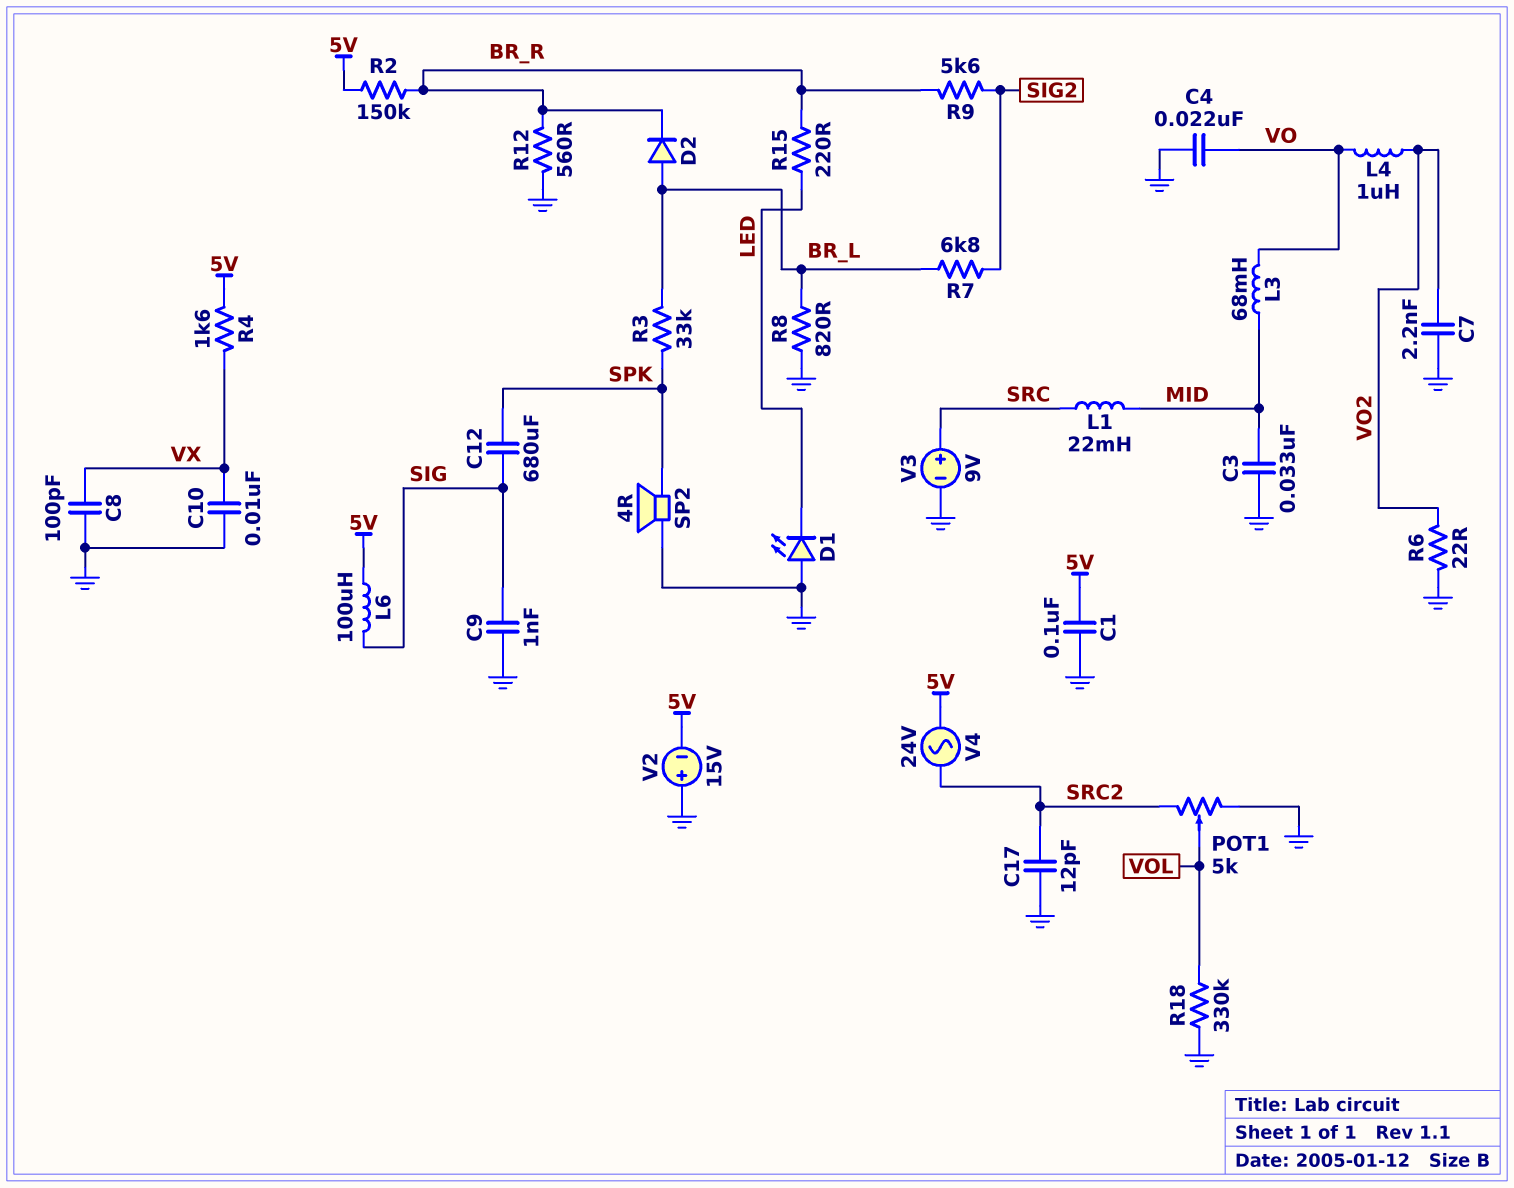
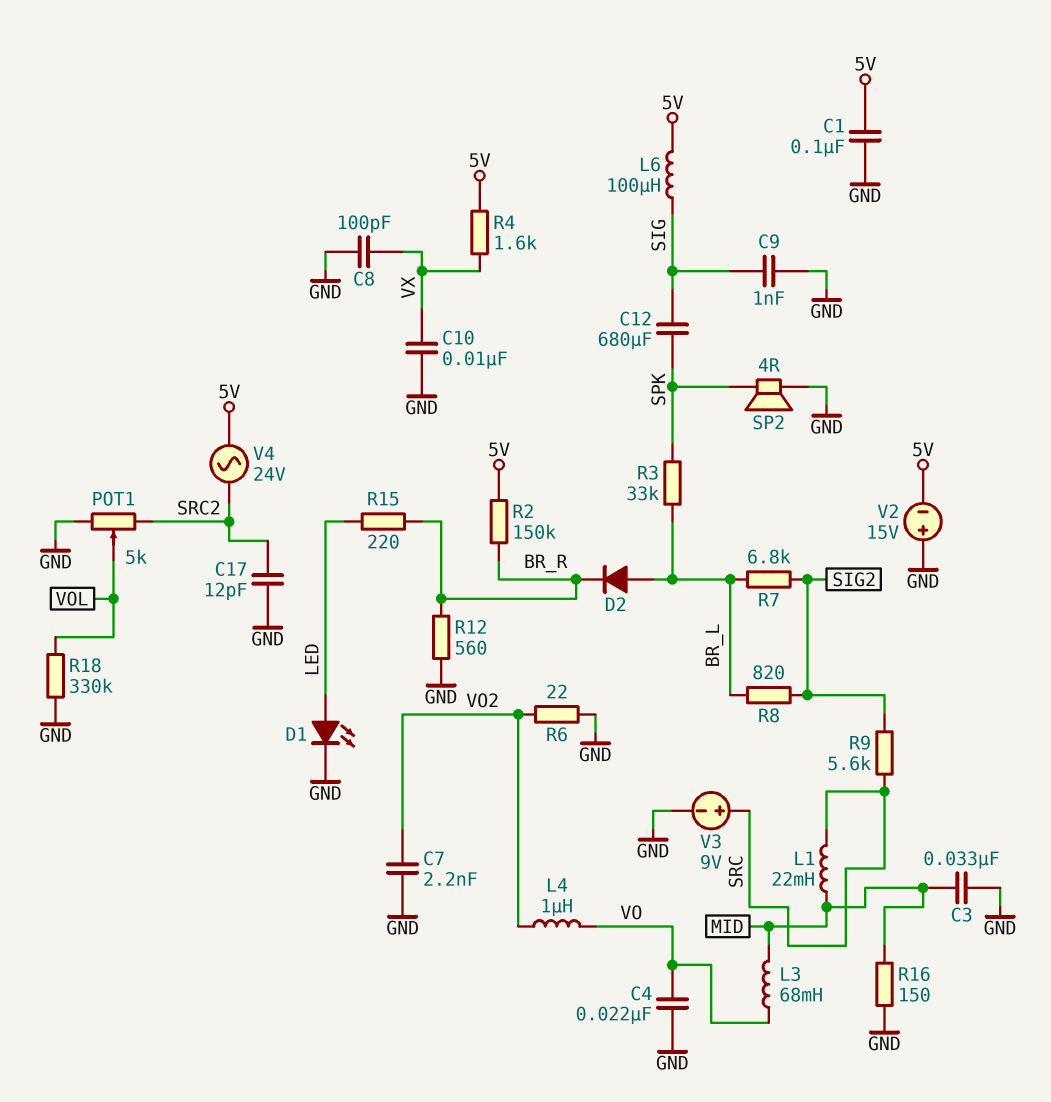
D1: LED (A GND, K LED) -> LED (A LED, K GND)
R8: 820 (BR_L, GND) -> 820 (BR_L, SIG2)
R9: 5.6k (BR_R, SIG2) -> 5.6k (SIG2, SRC)
R16: none -> 150 (GND, MID)

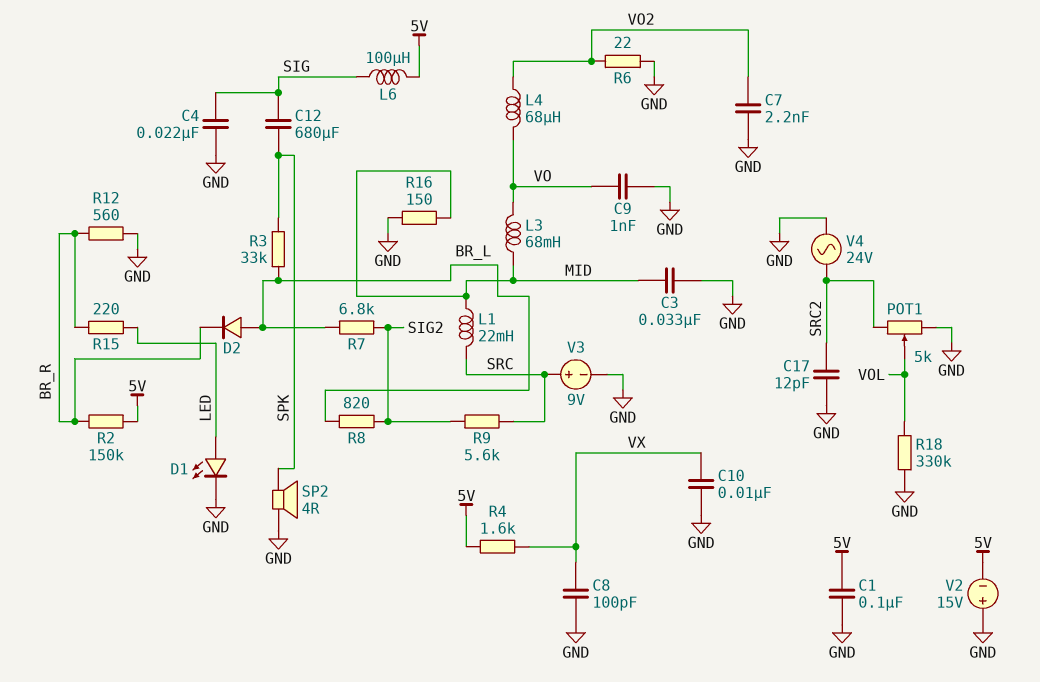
C4: 22nF (GND, VO) -> 22nF (GND, SIG)
C9: 1nF (GND, SIG) -> 1nF (GND, VO)
L4: 1uH (VO, VO2) -> 68uH (VO, VO2)
V4: AC 24V (5V, SRC2) -> AC 24V (GND, SRC2)

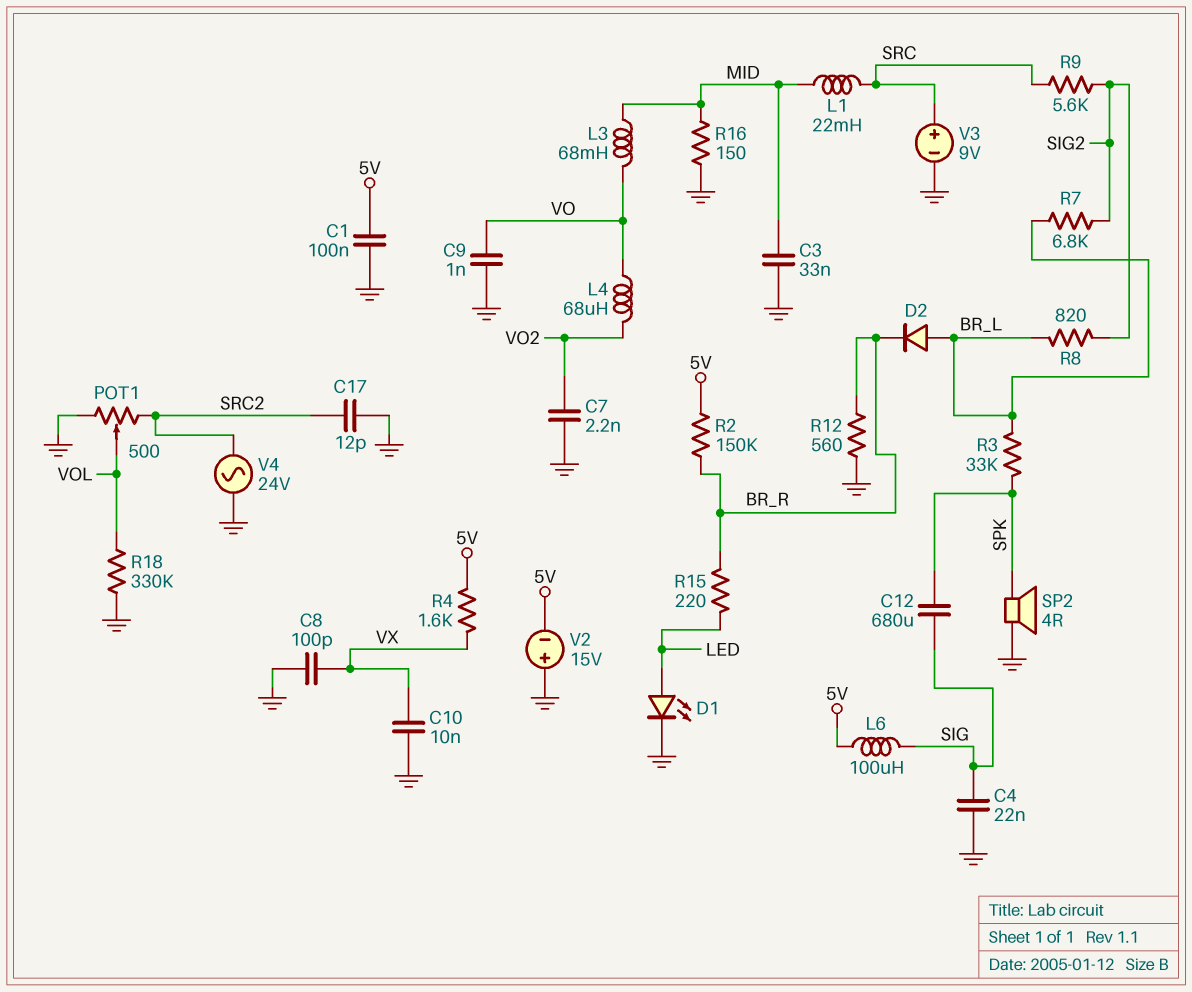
POT1: 5k (GND, SRC2, wiper VOL) -> 500 (GND, SRC2, wiper VOL)
R6: 22 (GND, VO2) -> none

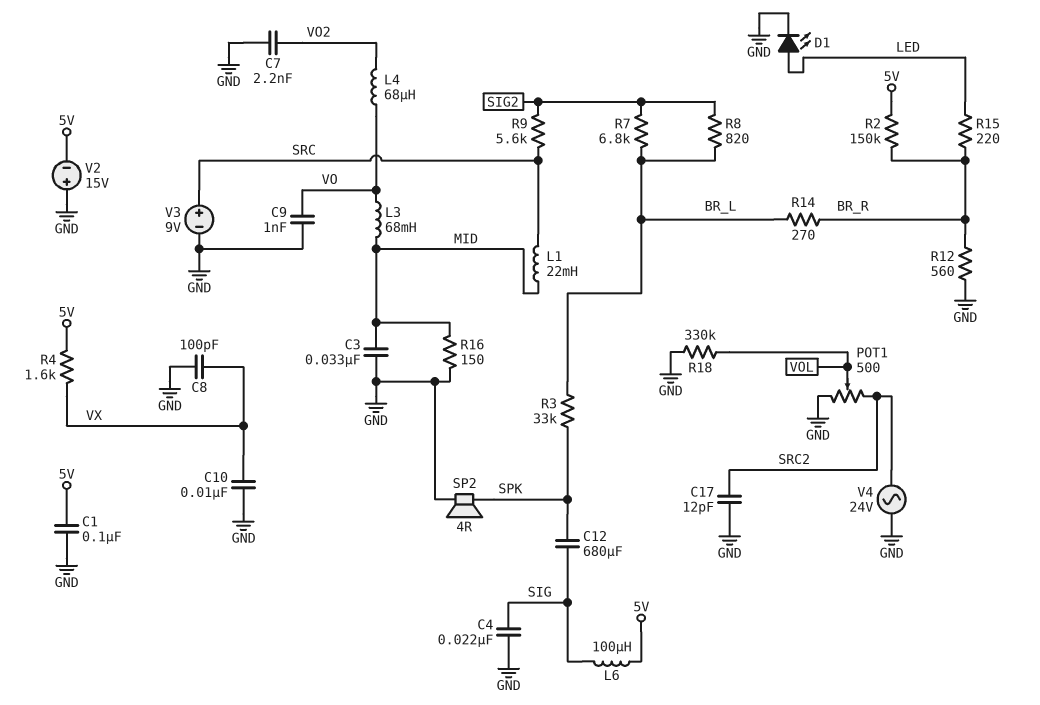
D2: diode (A BR_L, K BR_R) -> none
R14: none -> 270 (BR_L, BR_R)

